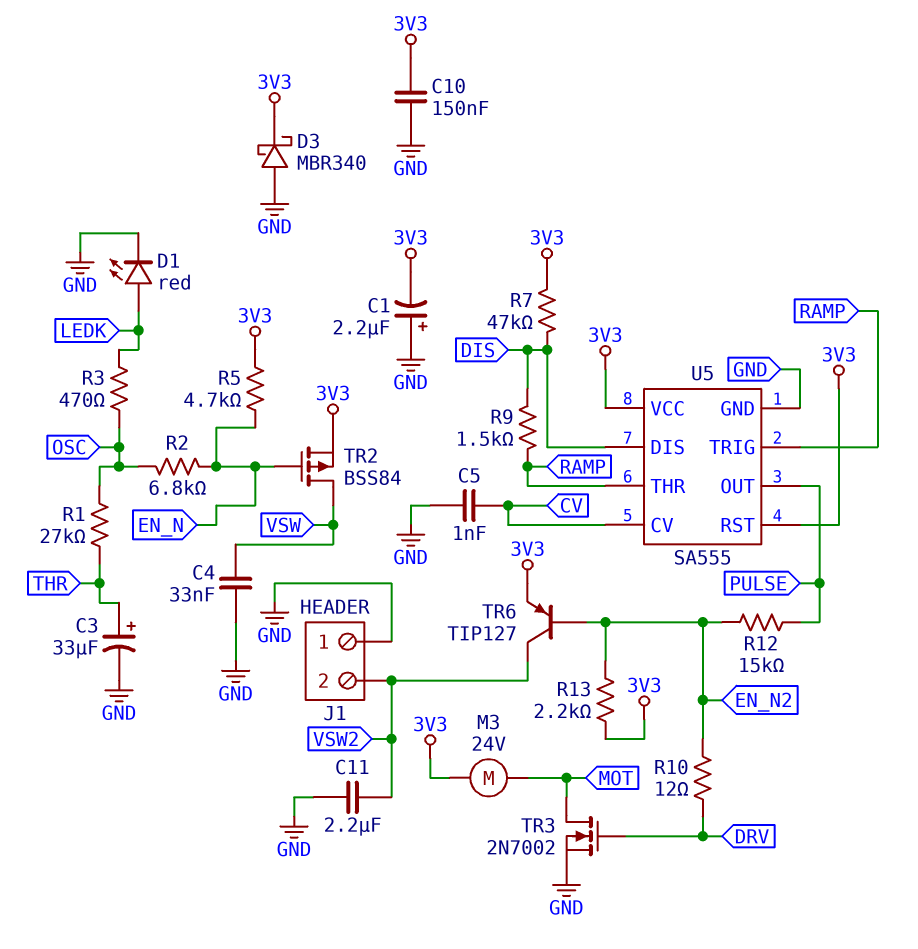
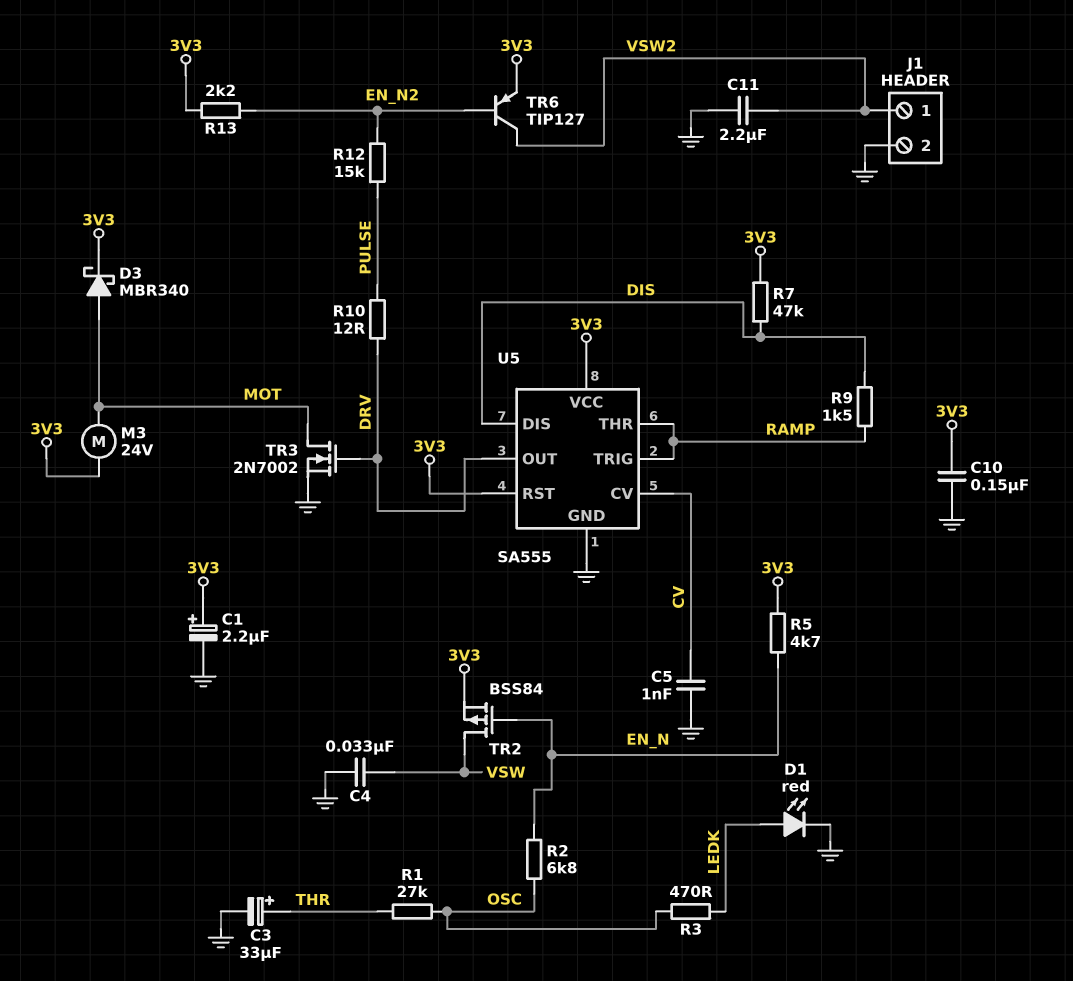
C1: 2.2uF (plus GND, minus 3V3) -> 2.2uF (plus 3V3, minus GND)
D3: schottky MBR340 (A GND, K 3V3) -> schottky MBR340 (A MOT, K 3V3)
J1 pin 1: GND -> VSW2
J1 pin 2: VSW2 -> GND
R10: 12 (DRV, EN_N2) -> 12 (DRV, PULSE)
U5 pin OUT: PULSE -> DRV

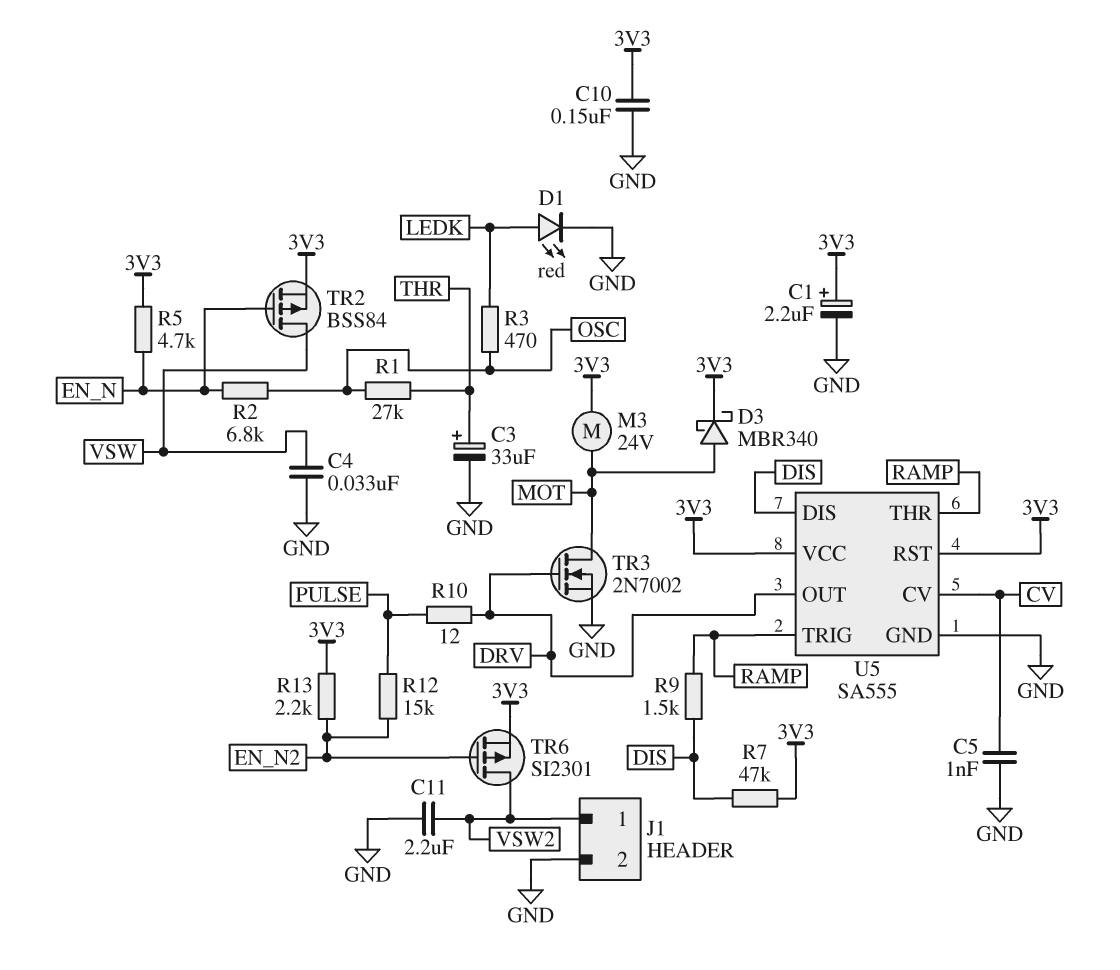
TR6: PNP TIP127 (B EN_N2, C VSW2, E 3V3) -> PMOS SI2301 (G EN_N2, D VSW2, S 3V3)

